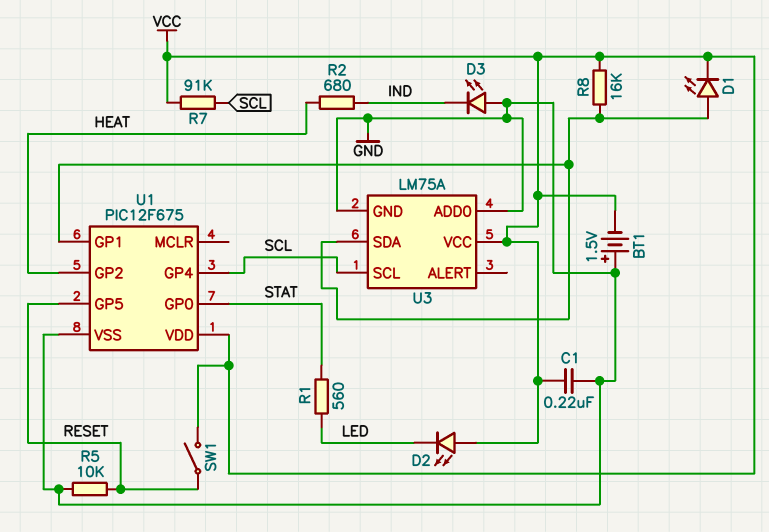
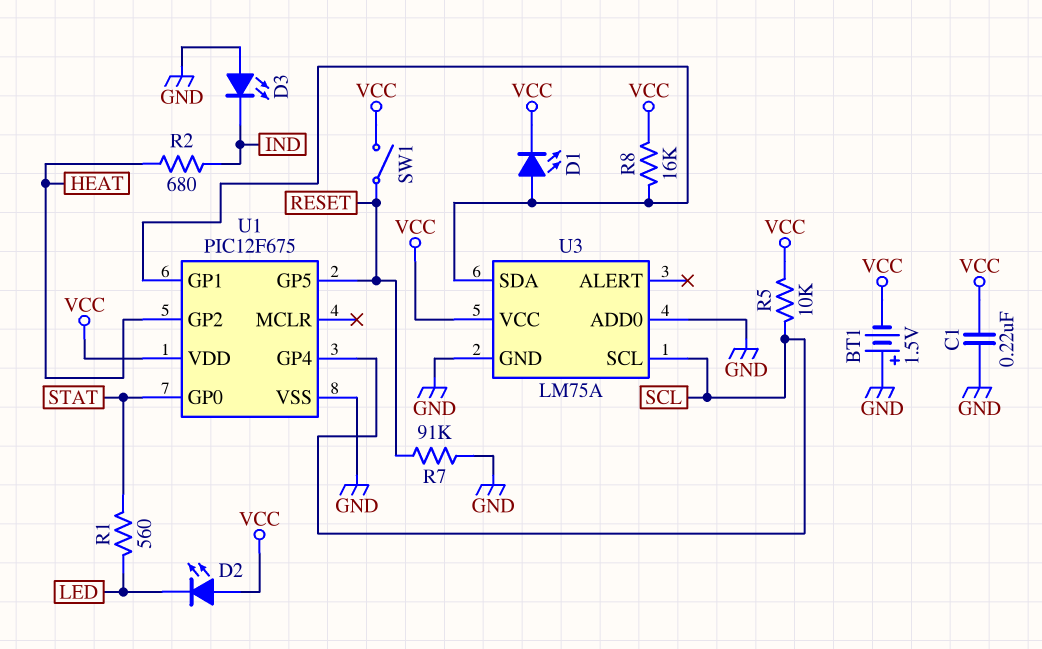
R5: 10k (GND, RESET) -> 10k (SCL, VCC)
R7: 91k (SCL, VCC) -> 91k (GND, RESET)

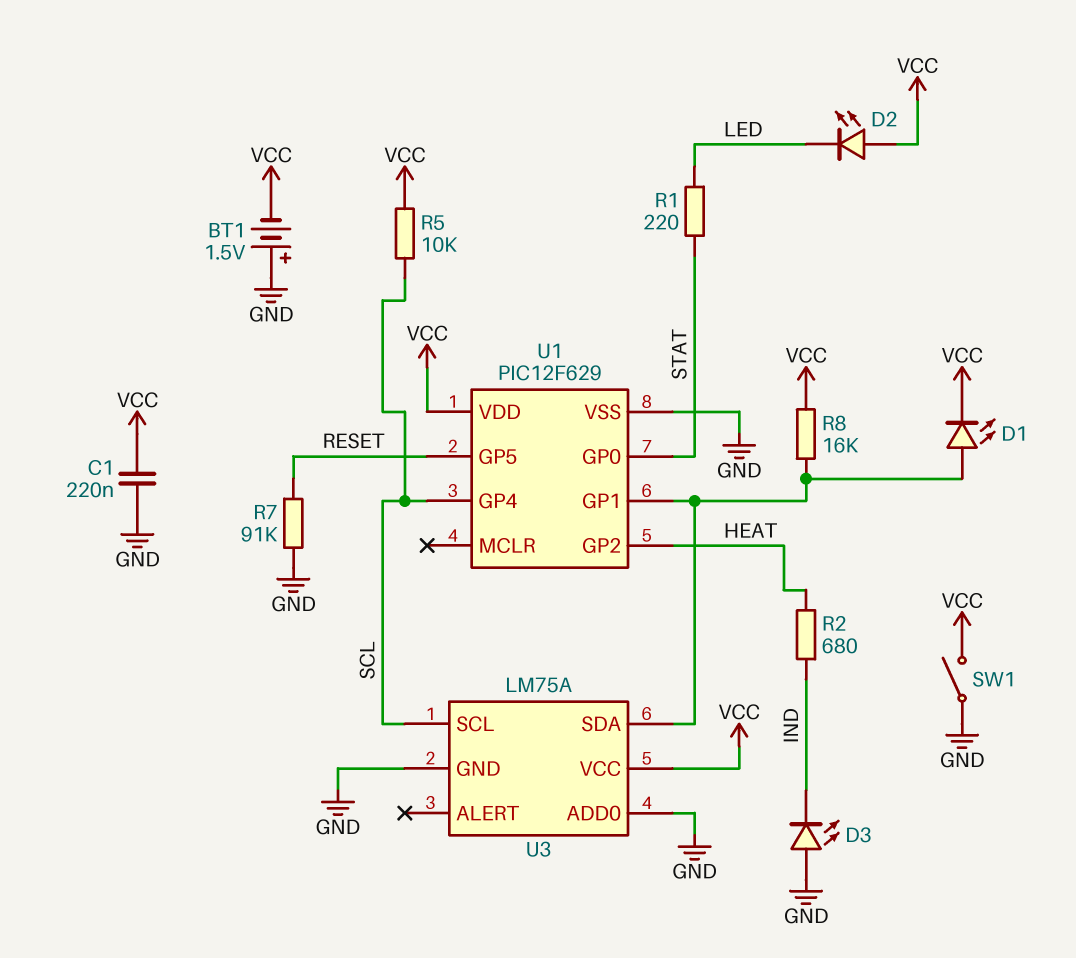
R1: 560 (LED, STAT) -> 220 (LED, STAT)
SW1: switch (RESET, VCC) -> switch (GND, VCC)
U1: PIC12F675 -> PIC12F629

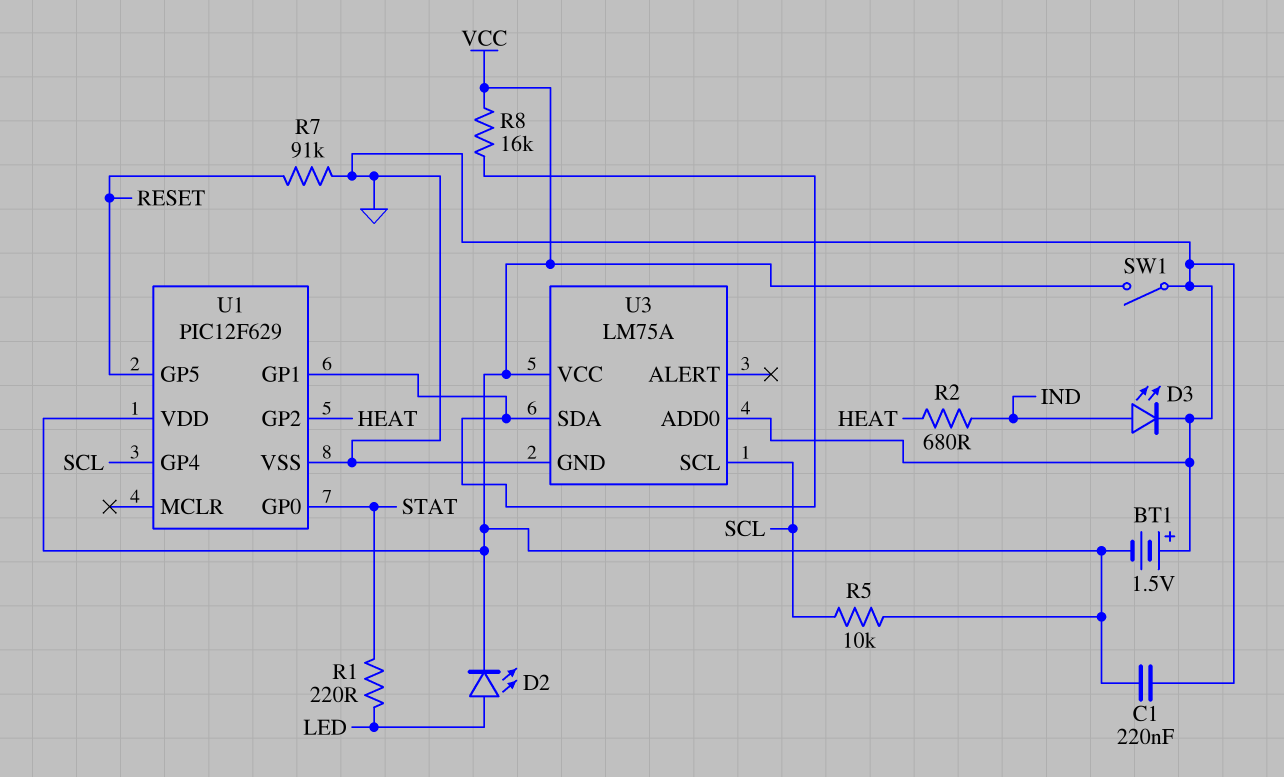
D1: LED (A U1/GP1, K VCC) -> none
D2: LED (A VCC, K LED) -> LED (A LED, K VCC)
D3: LED (A GND, K IND) -> LED (A IND, K GND)

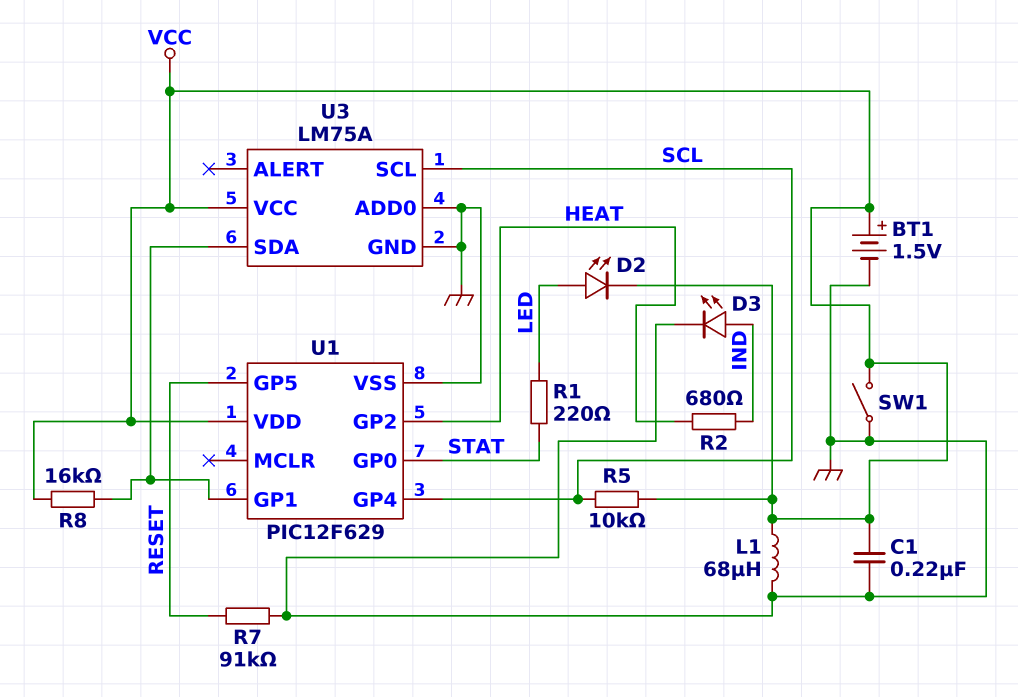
BT1: 1.5V (plus GND, minus VCC) -> 1.5V (plus VCC, minus GND)
L1: none -> 68uH (GND, VCC)

